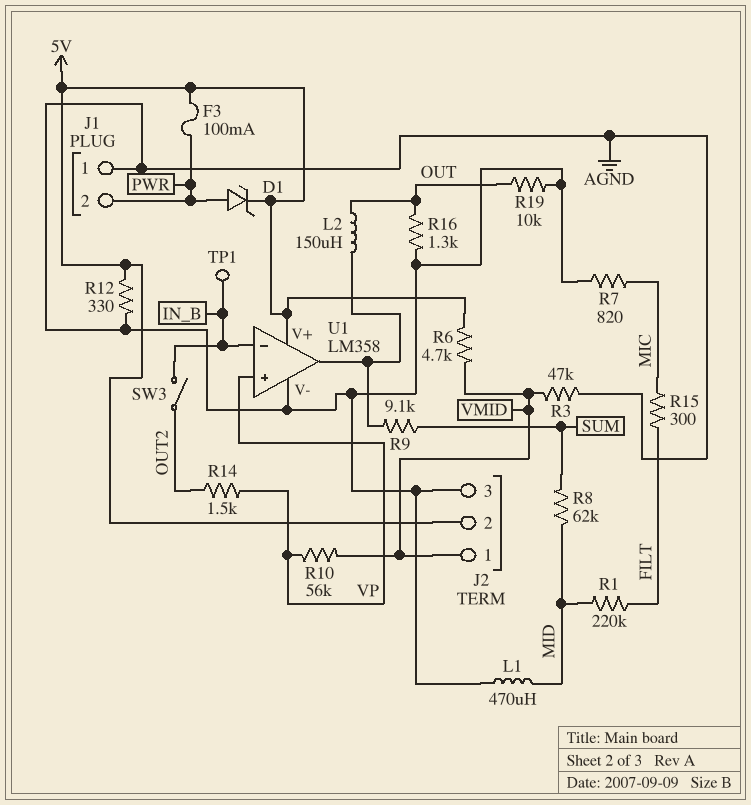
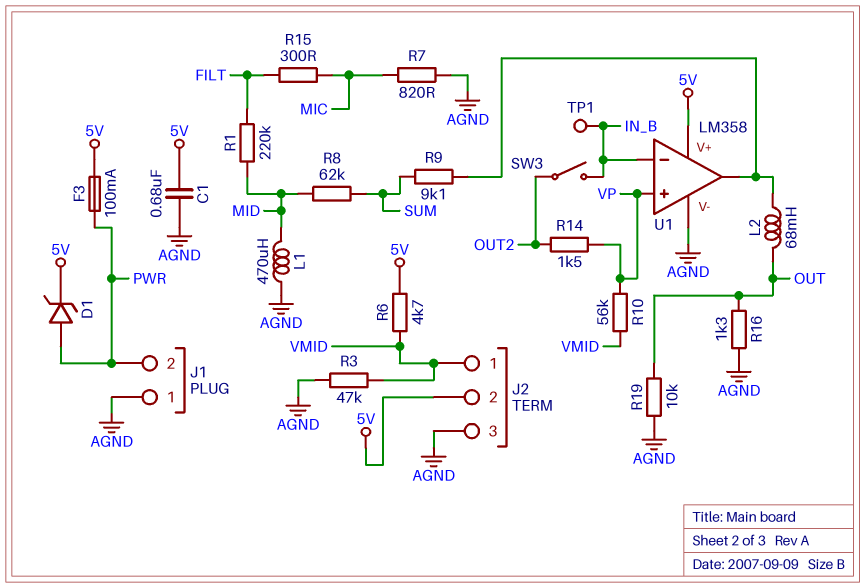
C1: none -> 680nF (5V, AGND)
L2: 150uH (OUT, U1/out) -> 68mH (OUT, U1/out)
R12: 330 (5V, AGND) -> none

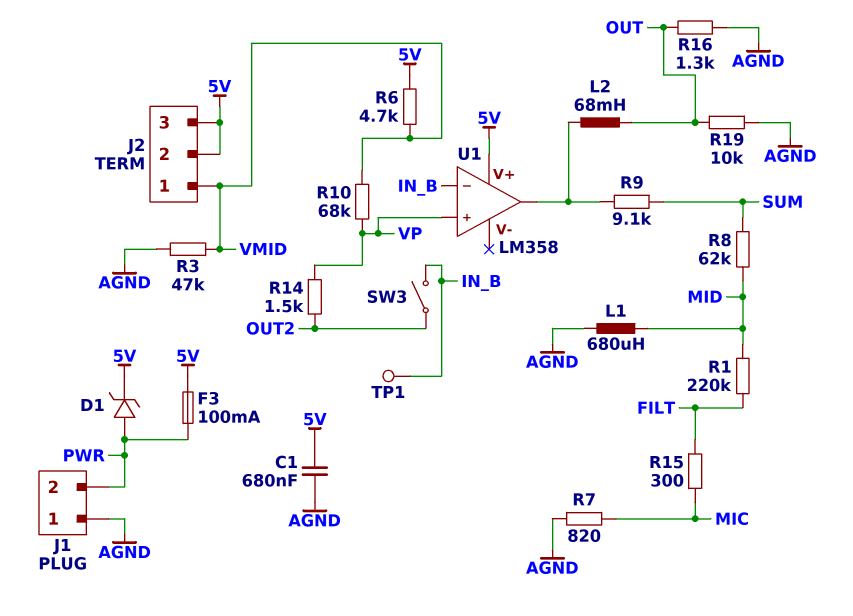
J2 pin 3: AGND -> 5V
L1: 470uH (AGND, MID) -> 680uH (AGND, MID)
R10: 56k (VMID, VP) -> 68k (VMID, VP)
U1 pin V-: AGND -> none

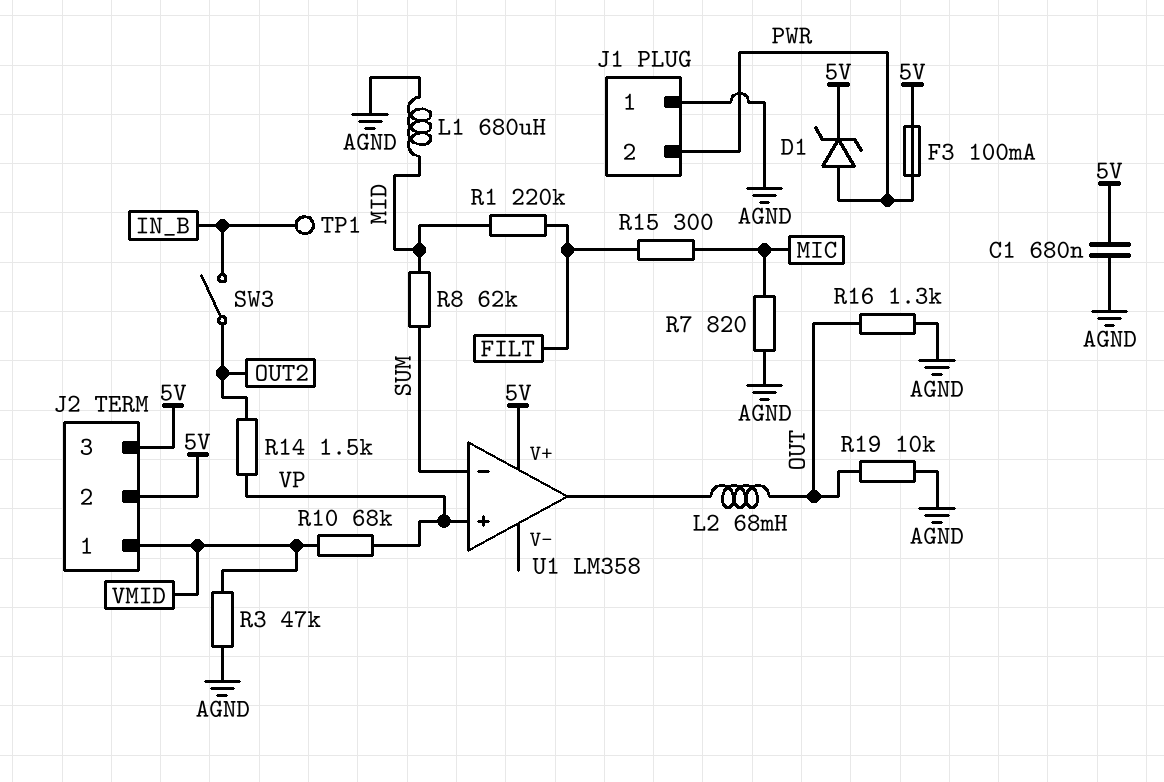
R6: 4.7k (5V, VMID) -> none
R9: 9.1k (SUM, U1/out) -> none
U1 pin in-: IN_B -> SUM

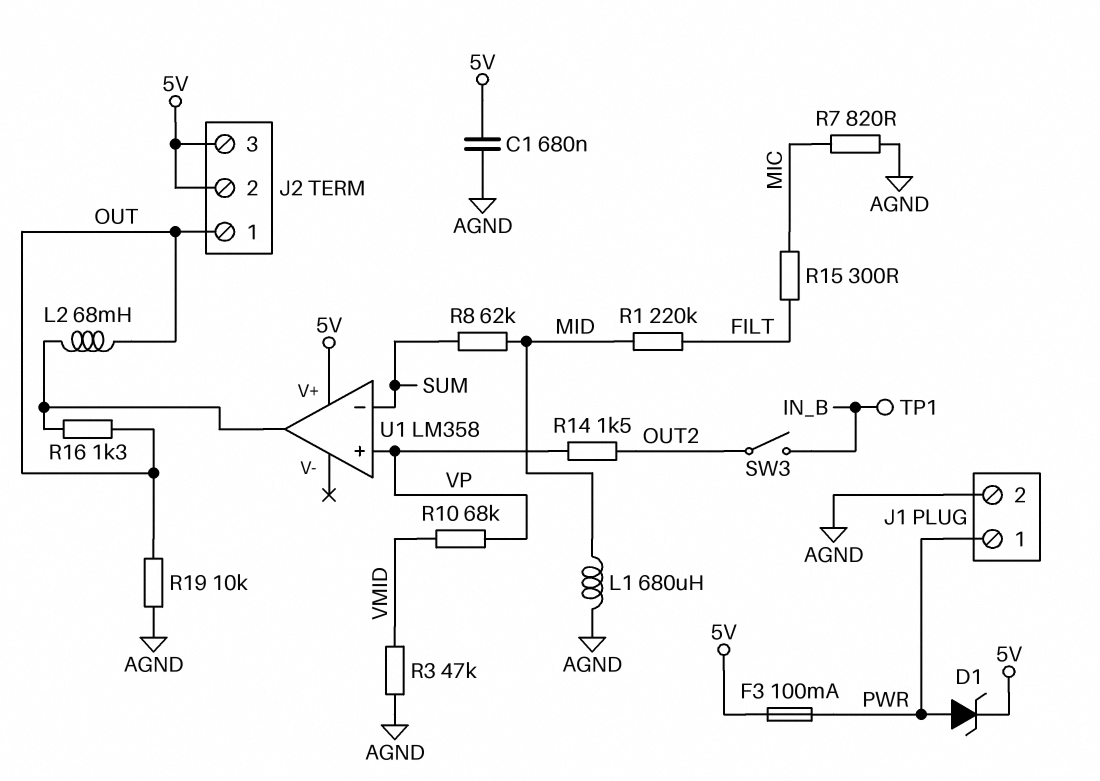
J1 pin 1: AGND -> PWR
J1 pin 2: PWR -> AGND
J2 pin 1: VMID -> OUT
R16: 1.3k (AGND, OUT) -> 1.3k (OUT, U1/out)

